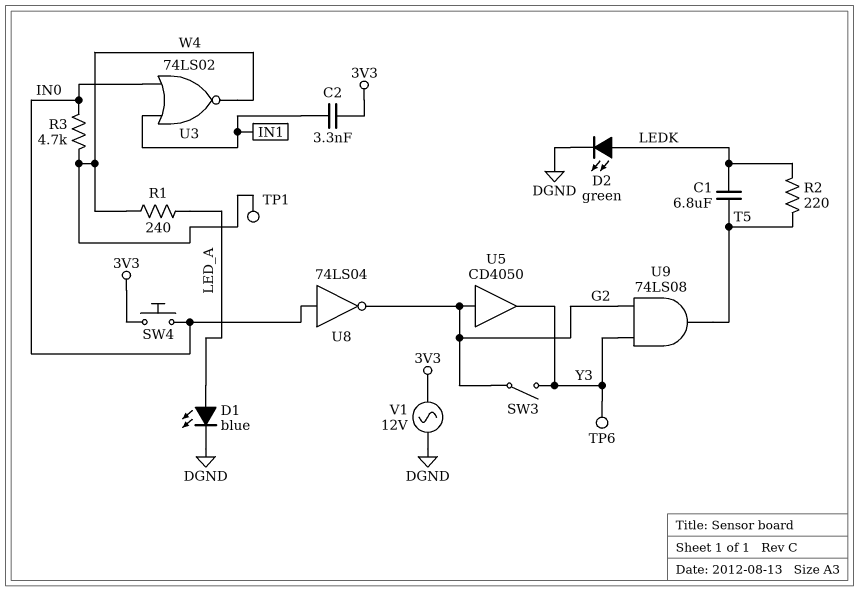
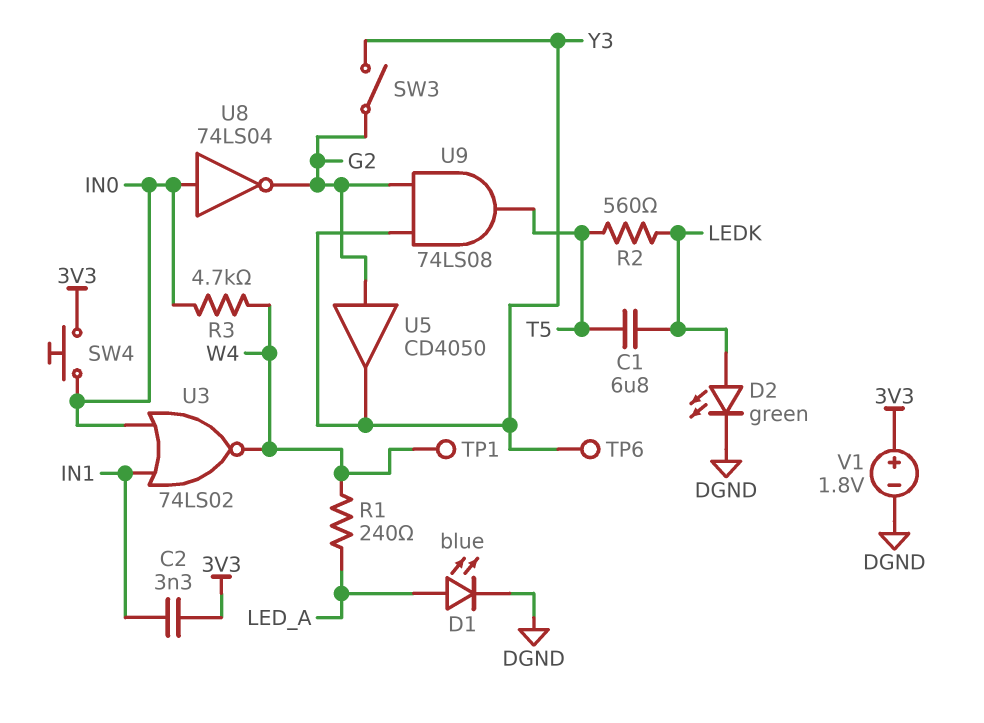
R2: 220 (LEDK, T5) -> 560 (LEDK, T5)
V1: AC 12V (3V3, DGND) -> 1.8V (plus 3V3, minus DGND)

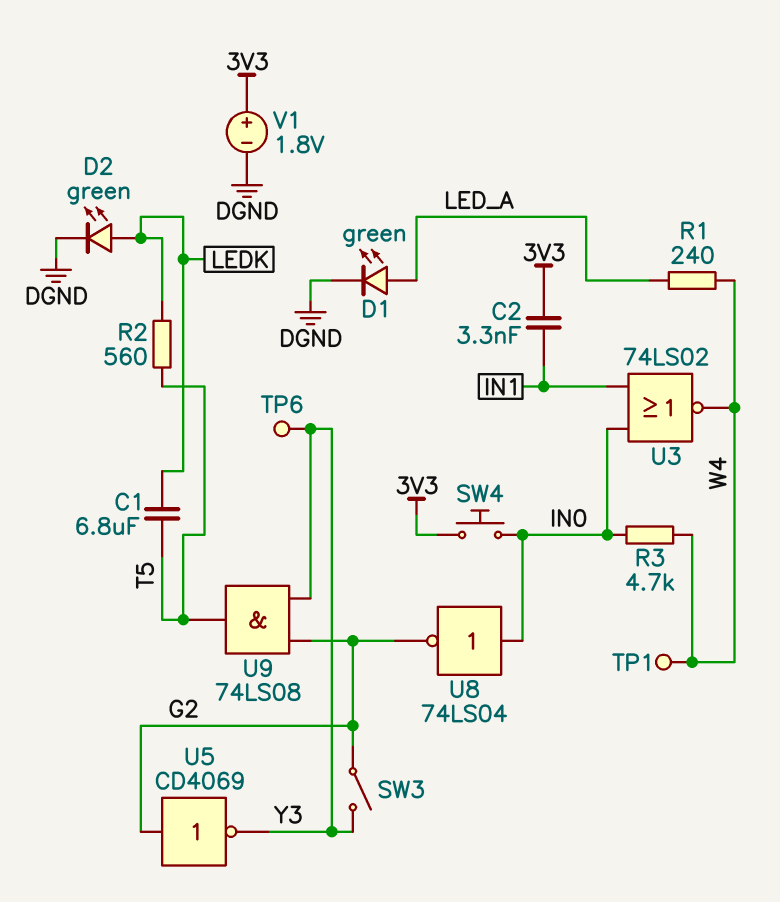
D1: LED blue (A LED_A, K DGND) -> LED green (A LED_A, K DGND)
U5: buffer CD4050 (in G2, out Y3) -> NOT CD4069 (in G2, out Y3)

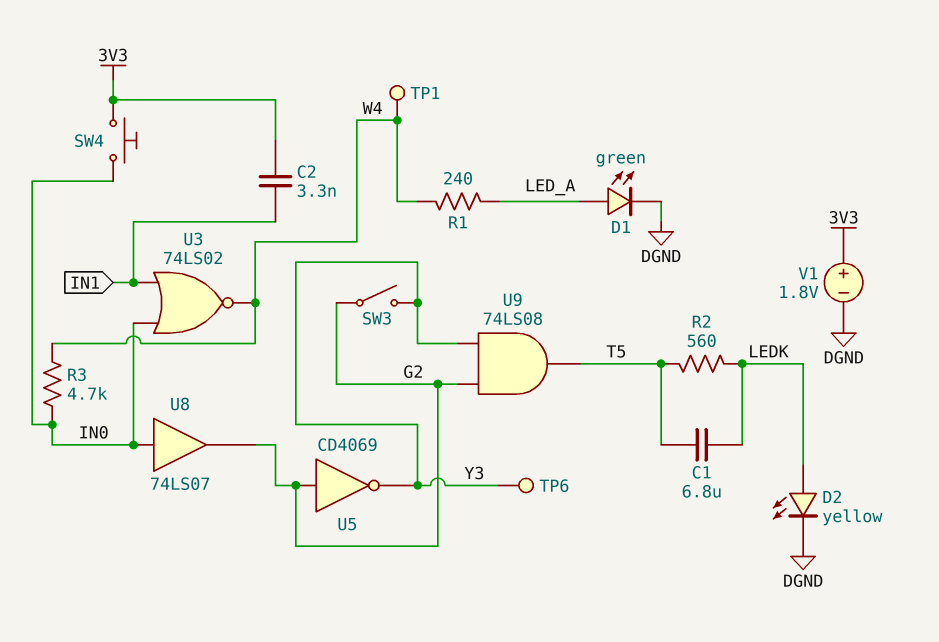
D2: LED green (A LEDK, K DGND) -> LED yellow (A LEDK, K DGND)
U8: NOT 74LS04 (in IN0, out G2) -> buffer 74LS07 (in IN0, out G2)

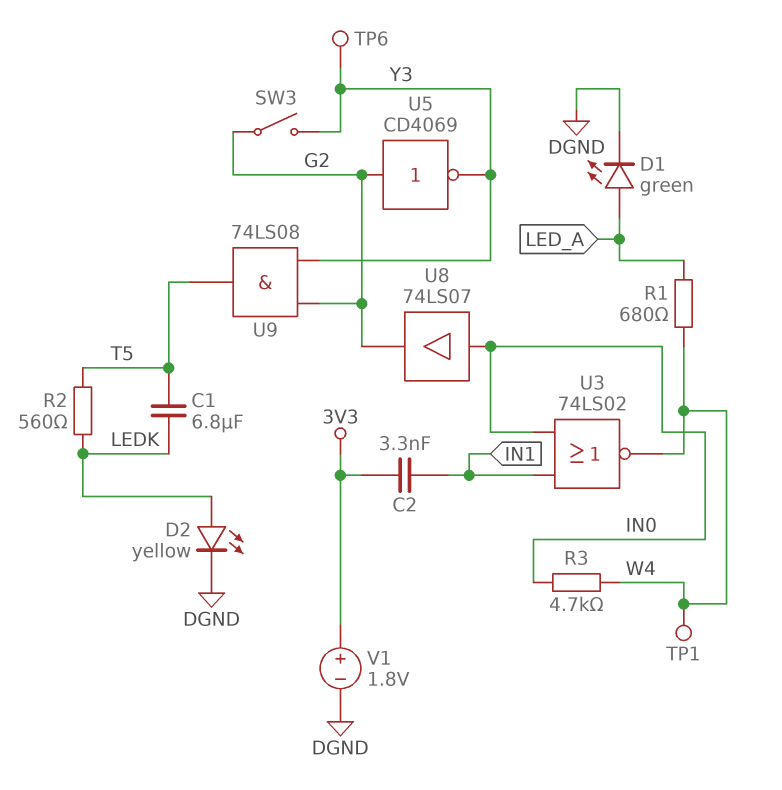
R1: 240 (LED_A, W4) -> 680 (LED_A, W4)
SW4: button (3V3, IN0) -> none

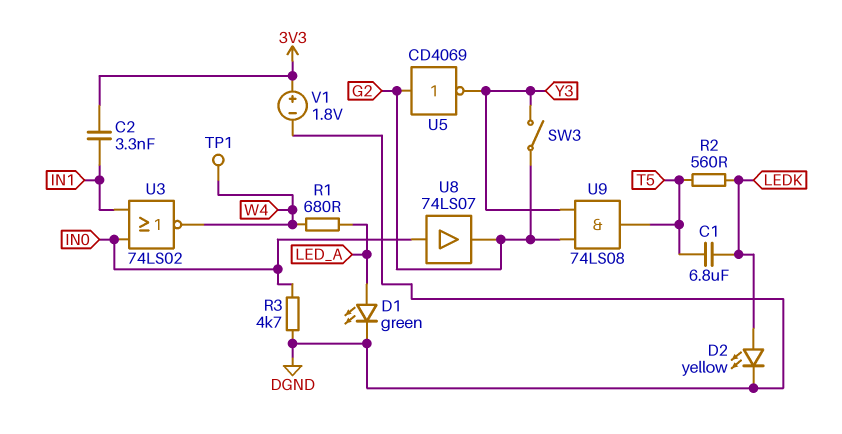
R3: 4.7k (IN0, W4) -> 4.7k (DGND, IN0)
TP6: test point (Y3) -> none

